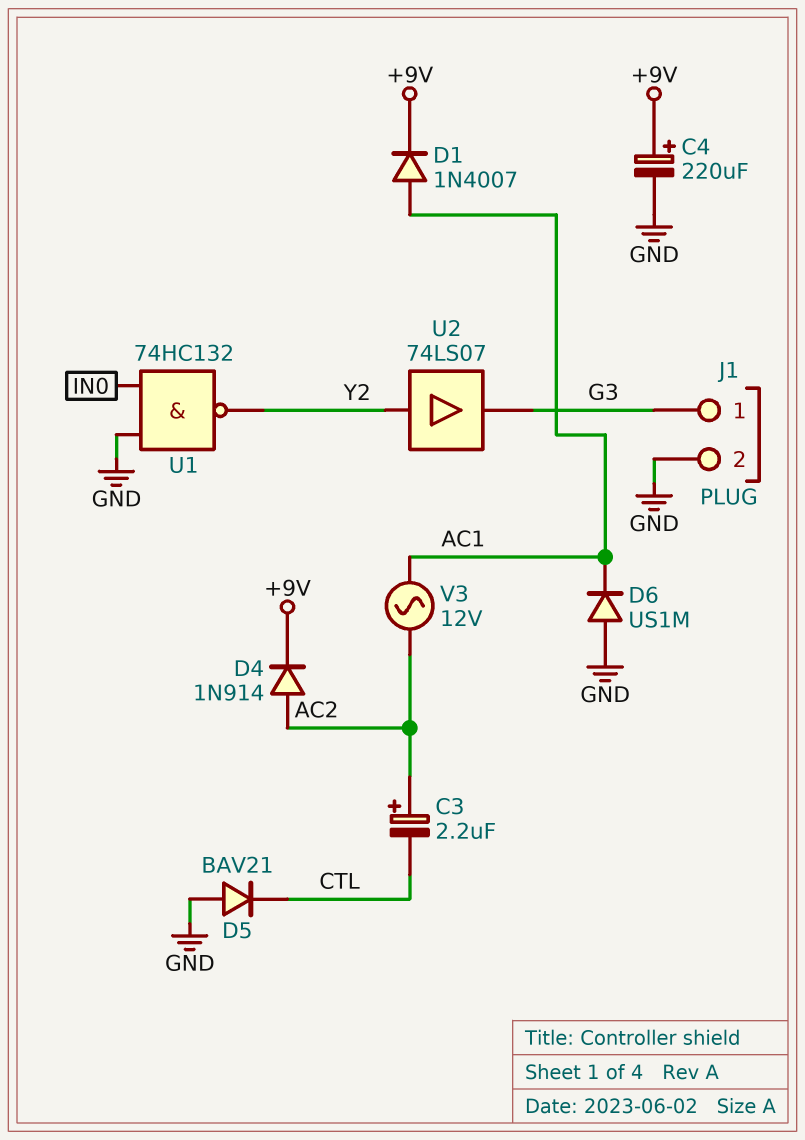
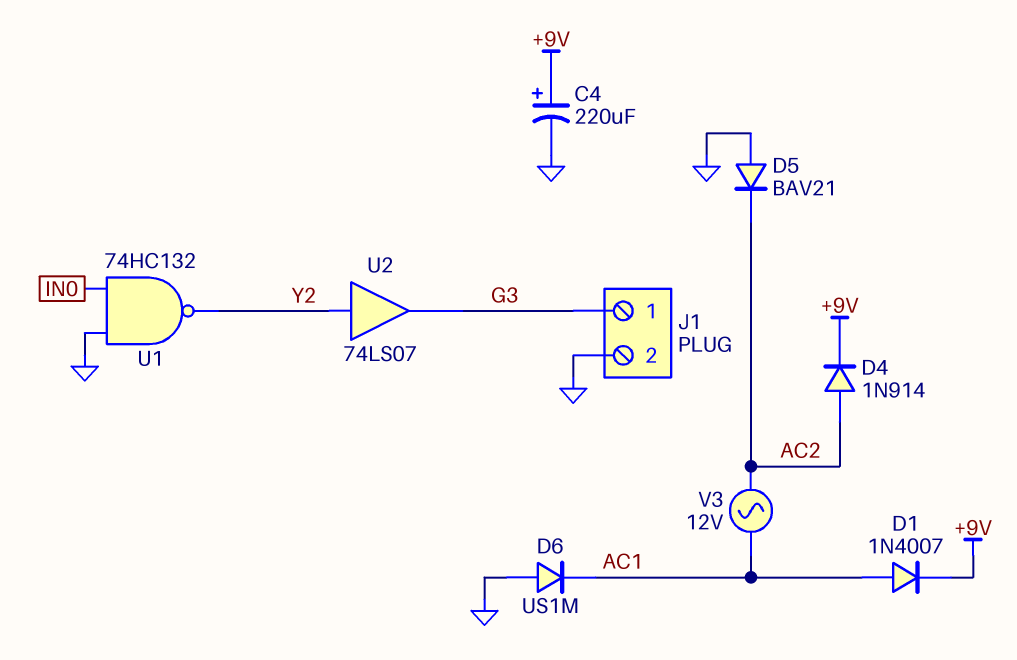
C3: 2.2uF (plus AC2, minus CTL) -> none
D5: diode BAV21 (A GND, K CTL) -> diode BAV21 (A GND, K AC2)

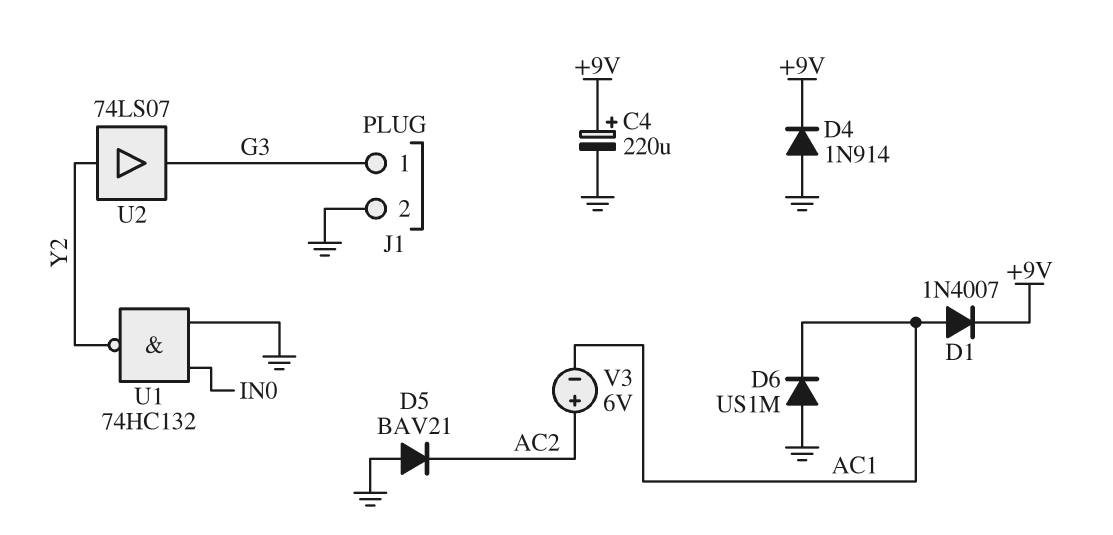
D4: diode 1N914 (A AC2, K +9V) -> diode 1N914 (A GND, K +9V)
V3: AC 12V (AC1, AC2) -> 6V (plus AC2, minus AC1)

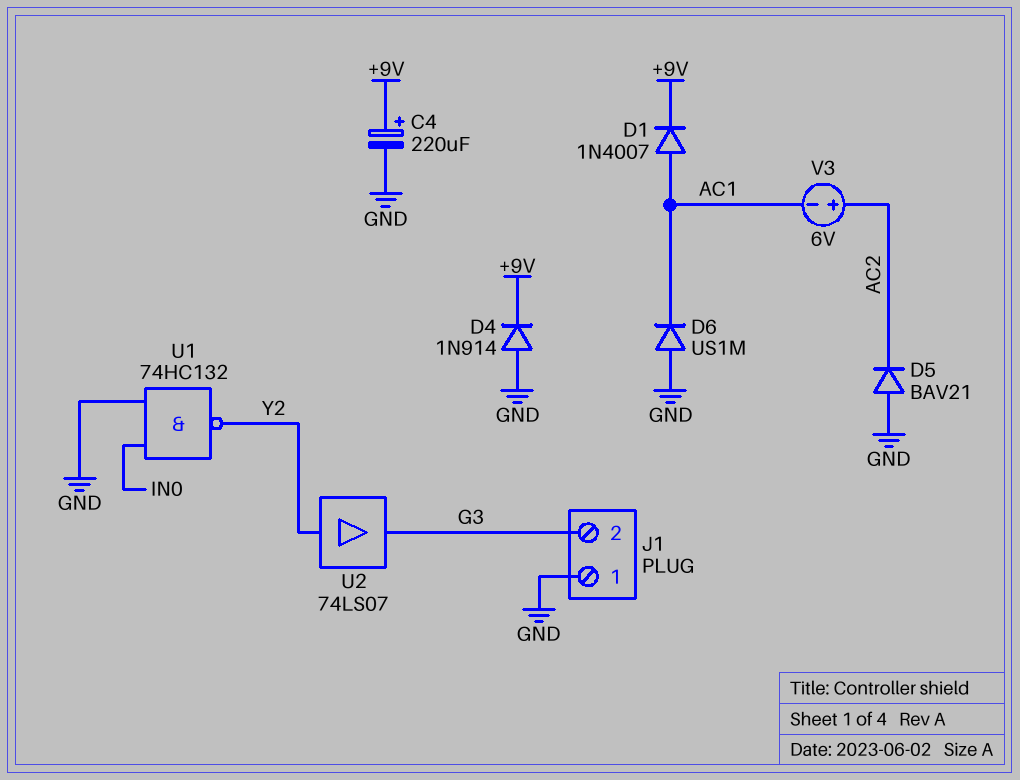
J1 pin 1: G3 -> GND
J1 pin 2: GND -> G3

